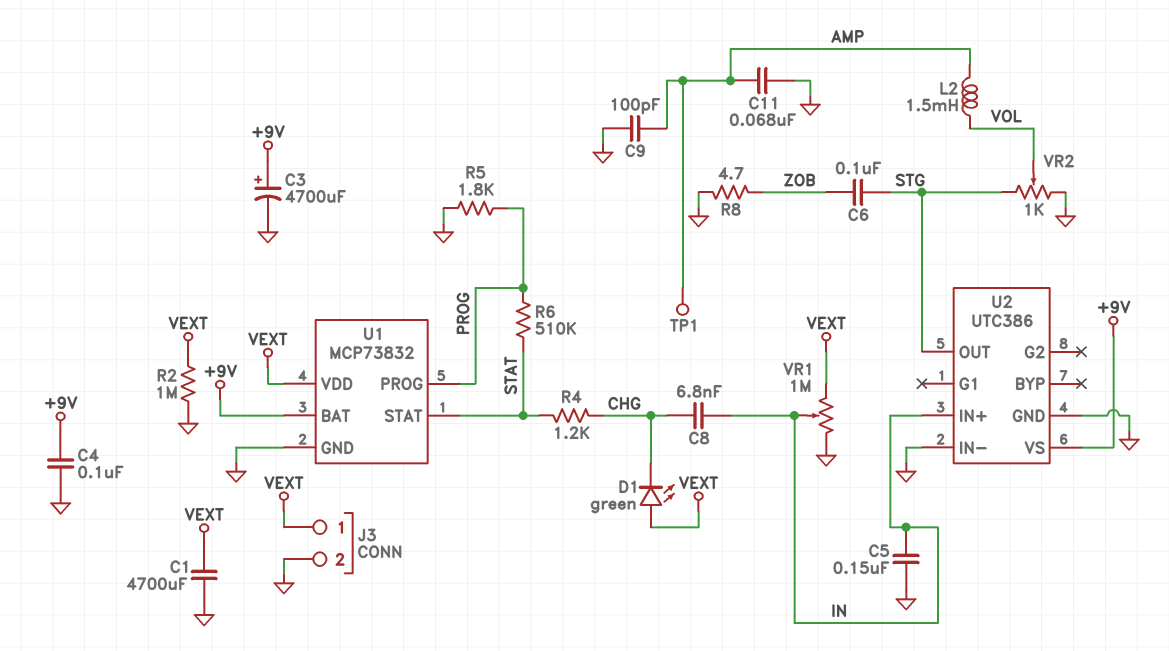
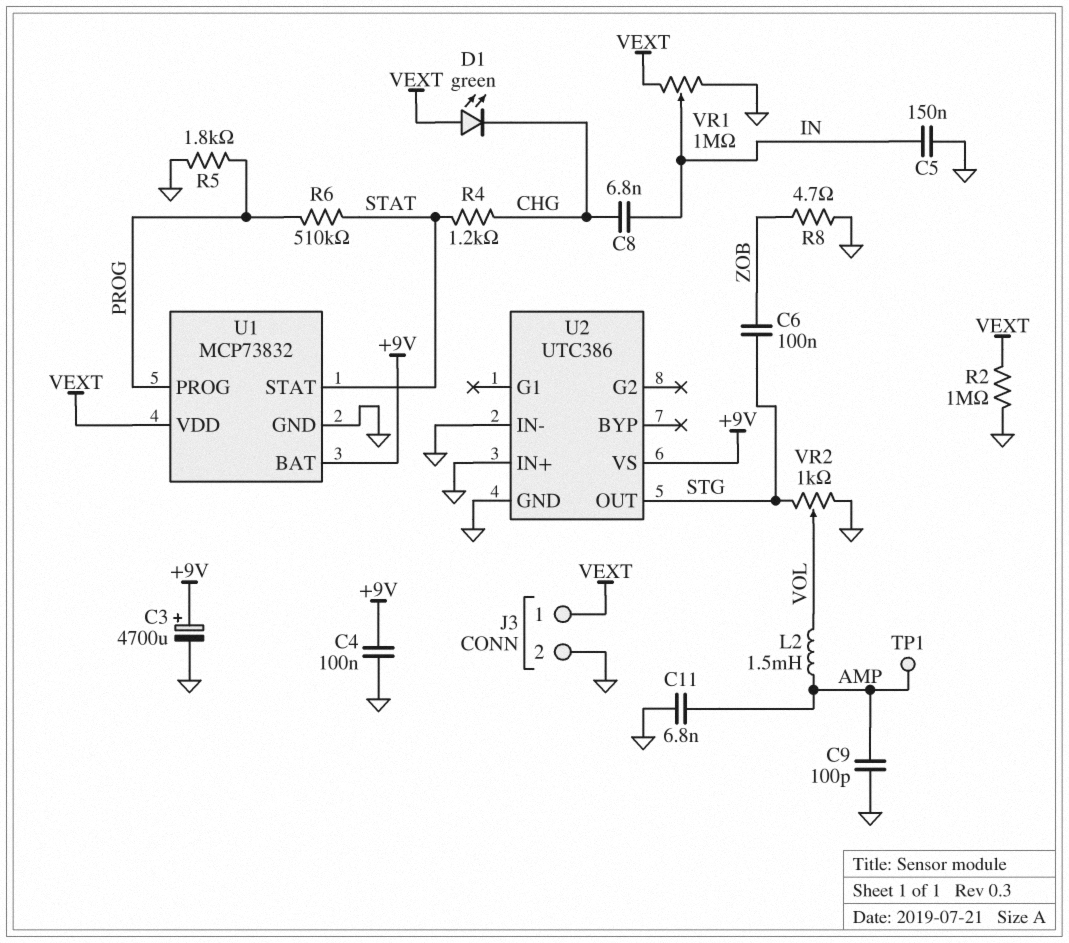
C1: 4700uF (GND, VEXT) -> none
C11: 68nF (AMP, GND) -> 6.8nF (AMP, GND)
U2 pin IN+: IN -> GND

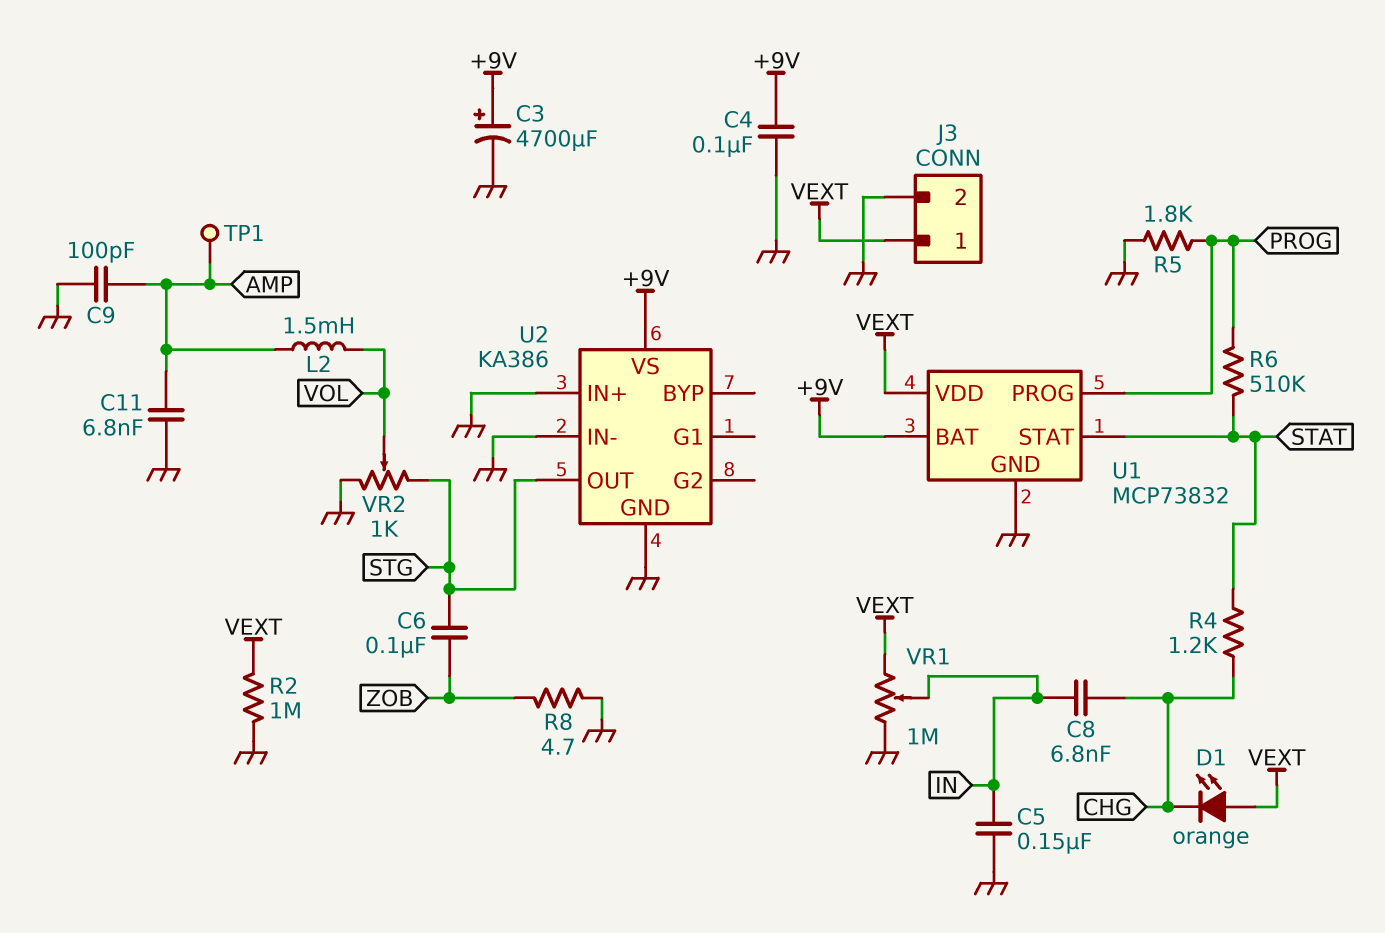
D1: LED green (A VEXT, K CHG) -> LED orange (A VEXT, K CHG)
U2: UTC386 -> KA386

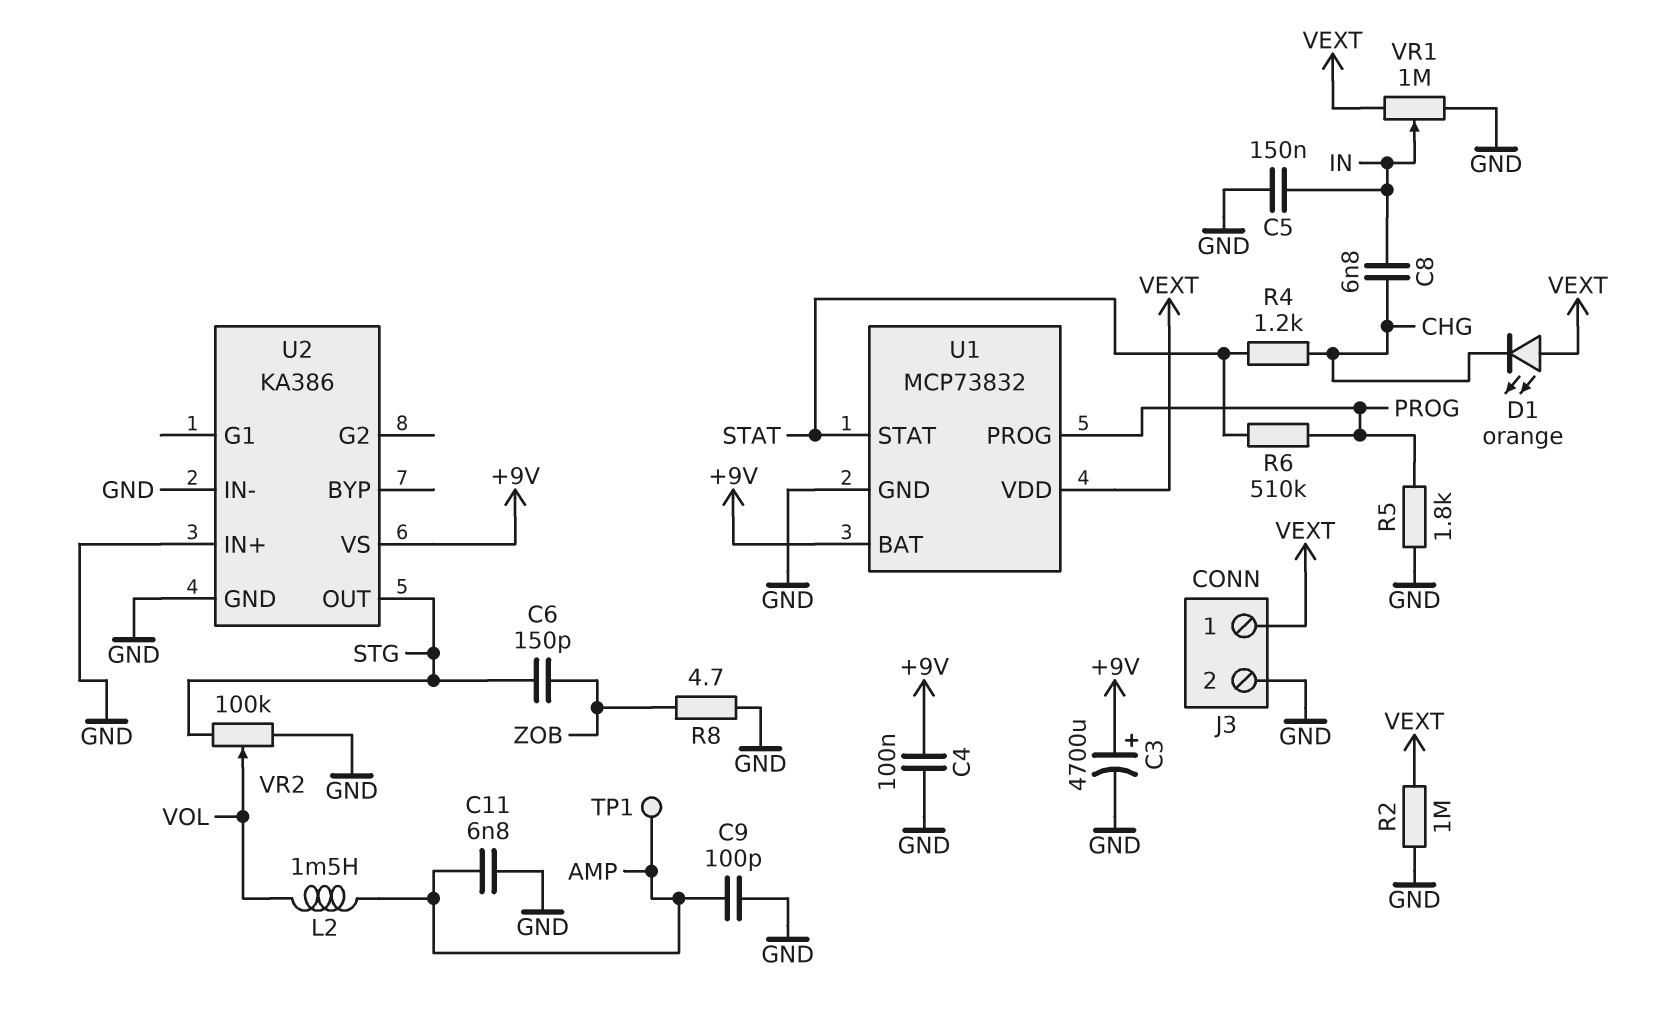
C6: 100nF (STG, ZOB) -> 150pF (STG, ZOB)
VR2: 1k (GND, STG, wiper VOL) -> 100k (GND, STG, wiper VOL)

